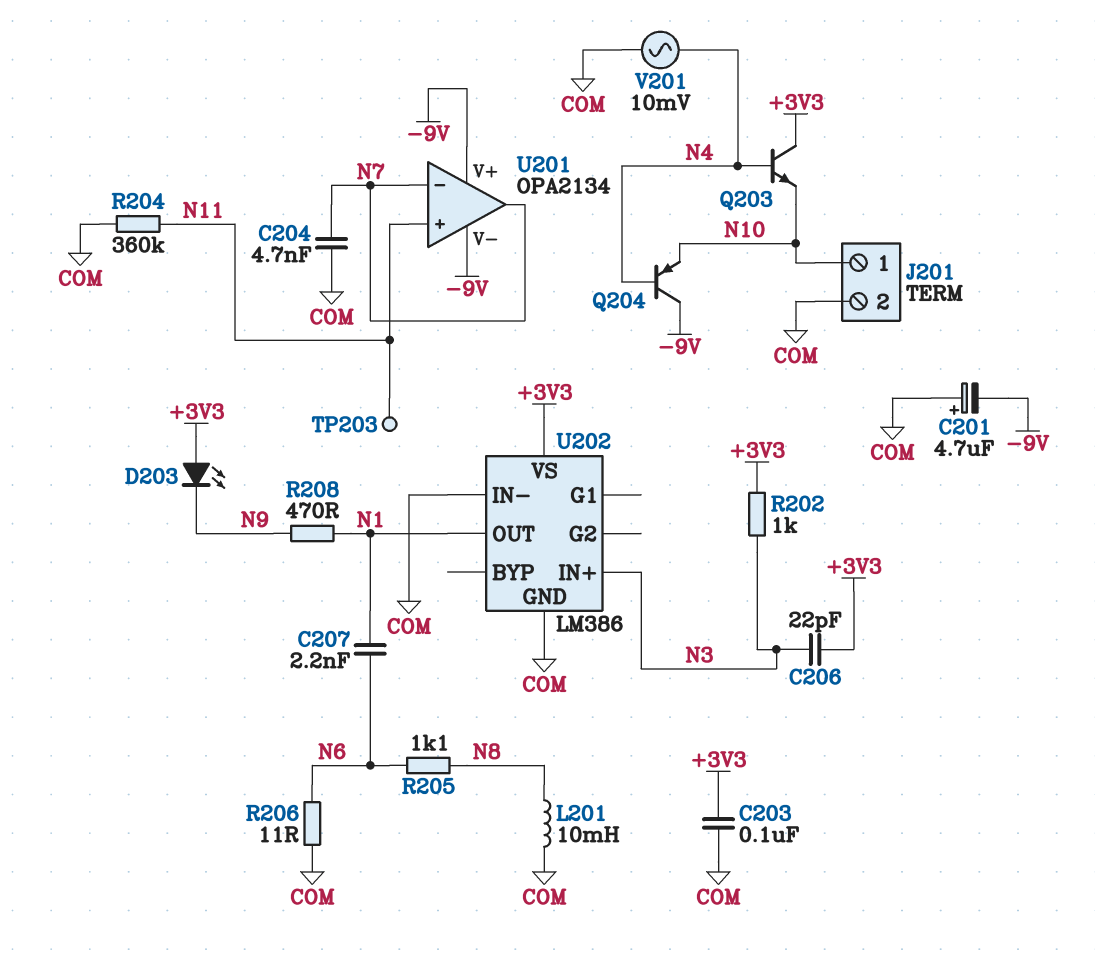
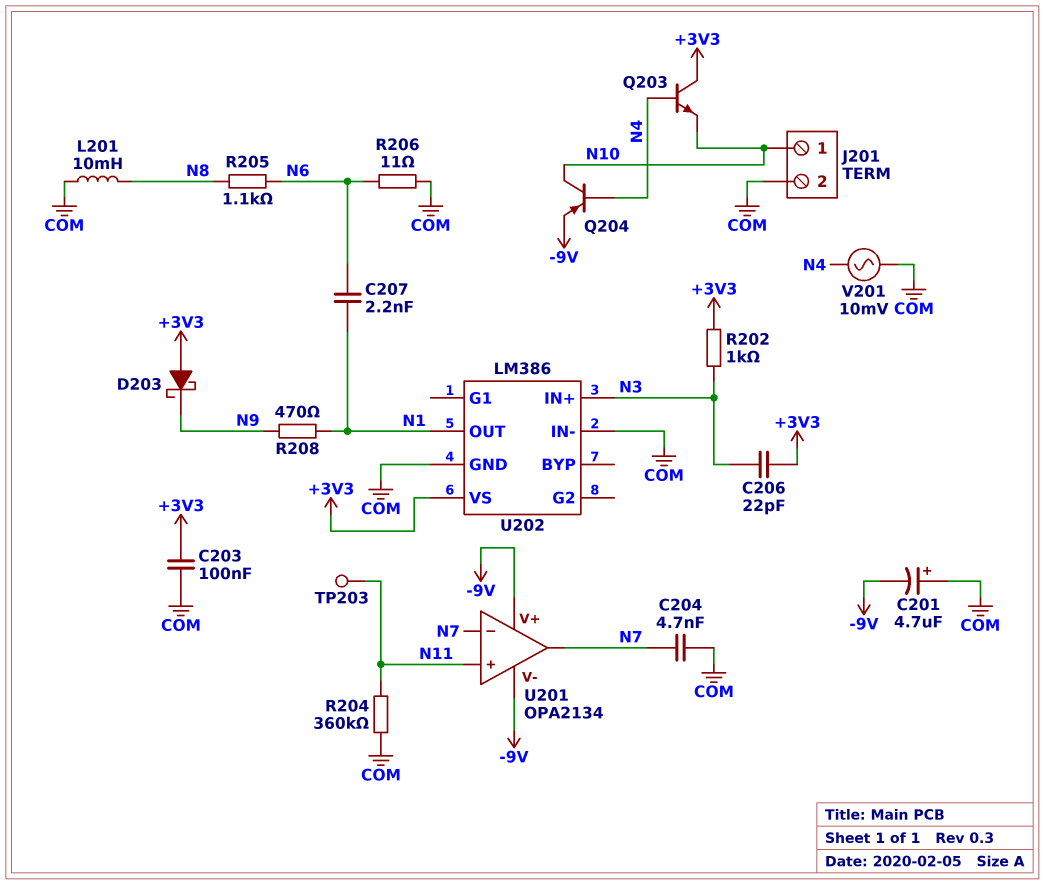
D203: LED (A +3V3, K N9) -> schottky (A +3V3, K N9)
Q204: PNP (B N4, C -9V, E N10) -> PNP (B N4, C N10, E -9V)

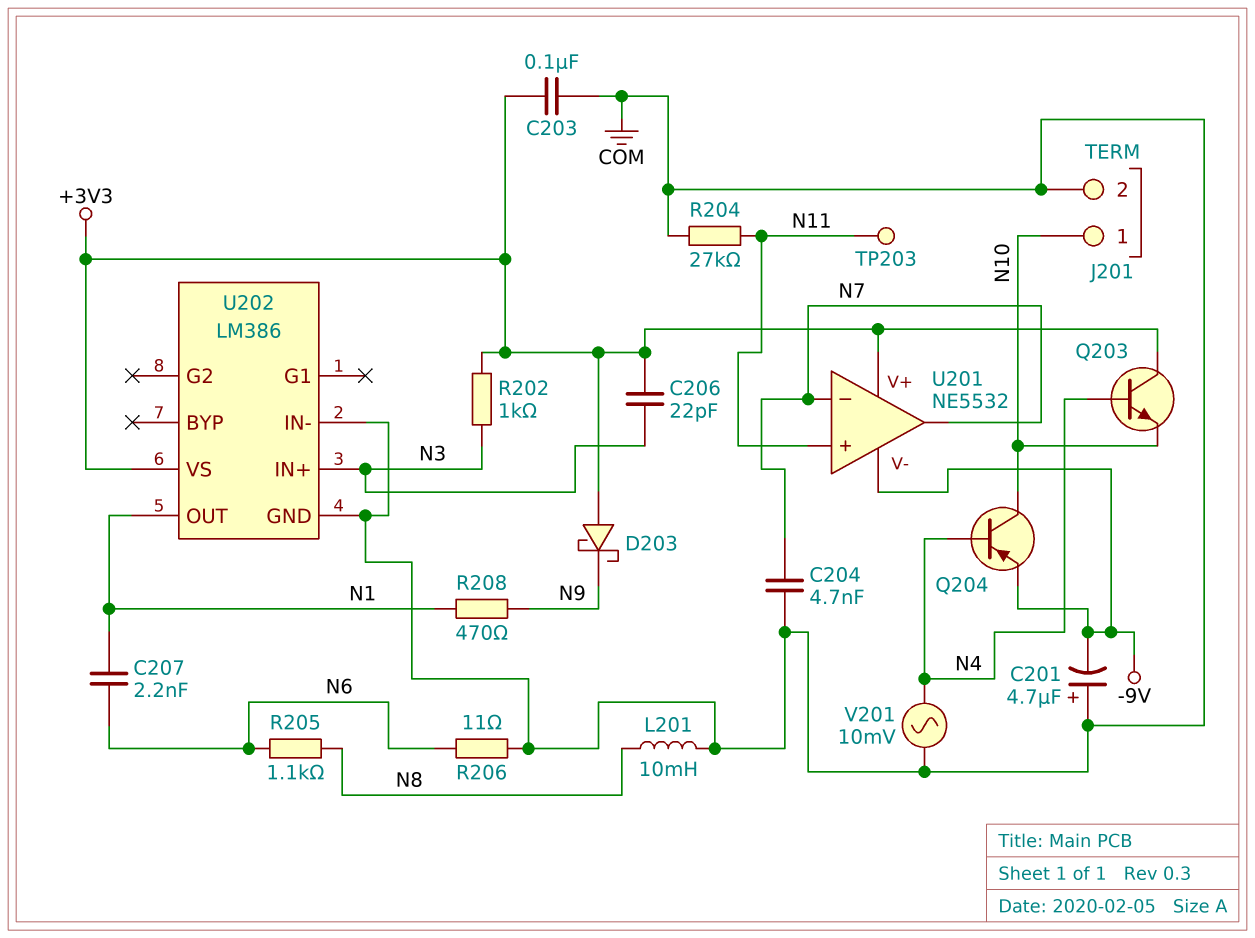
R204: 360k (COM, N11) -> 27k (COM, N11)
U201: OPA2134 -> NE5532
U201 pin V+: -9V -> +3V3

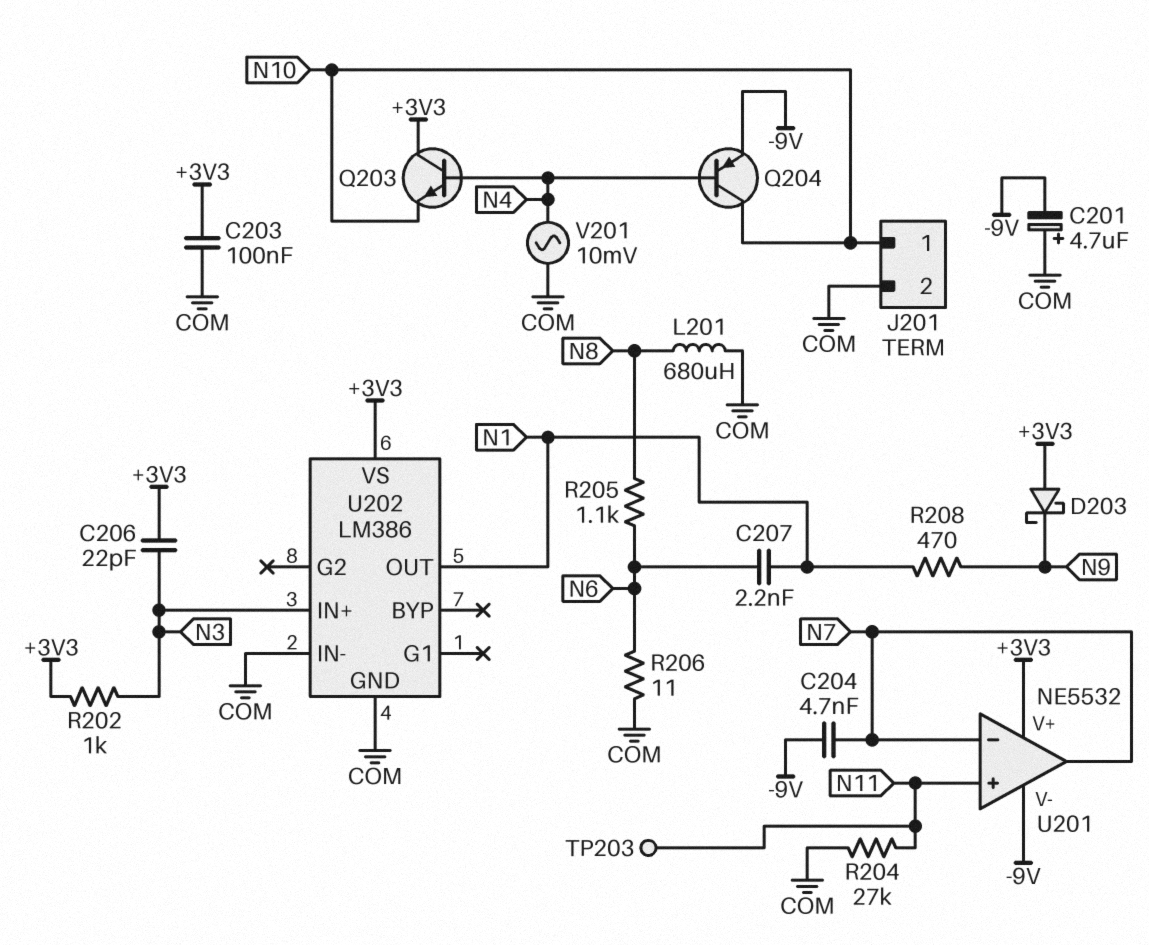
C204: 4.7nF (COM, N7) -> 4.7nF (-9V, N7)
L201: 10mH (COM, N8) -> 680uH (COM, N8)

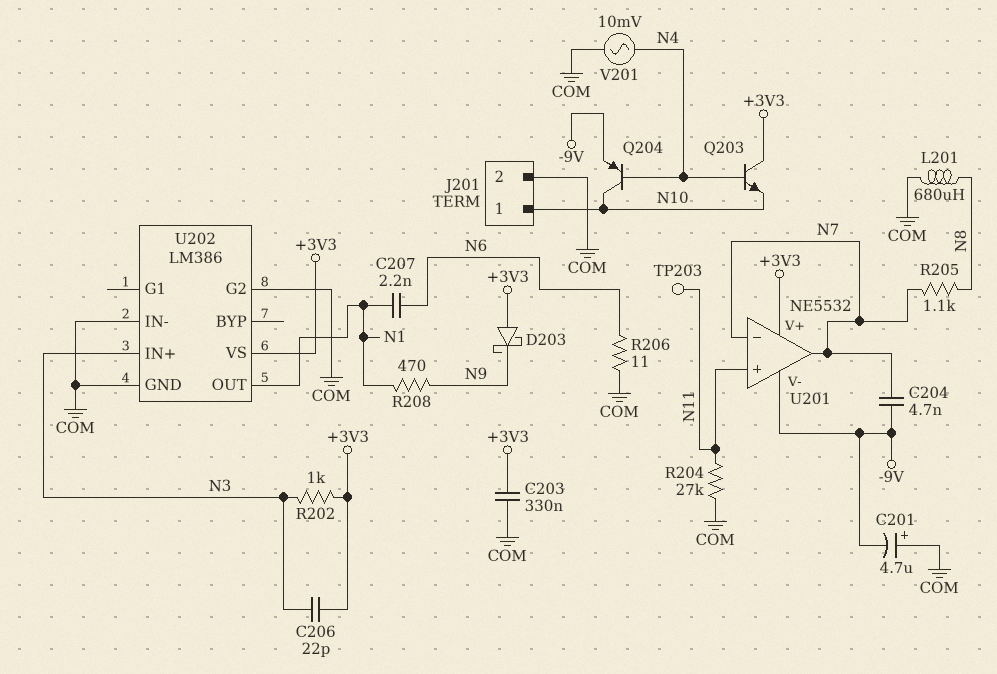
C203: 100nF (+3V3, COM) -> 330nF (+3V3, COM)
R205: 1.1k (N6, N8) -> 1.1k (N7, N8)
U202 pin G2: none -> COM

